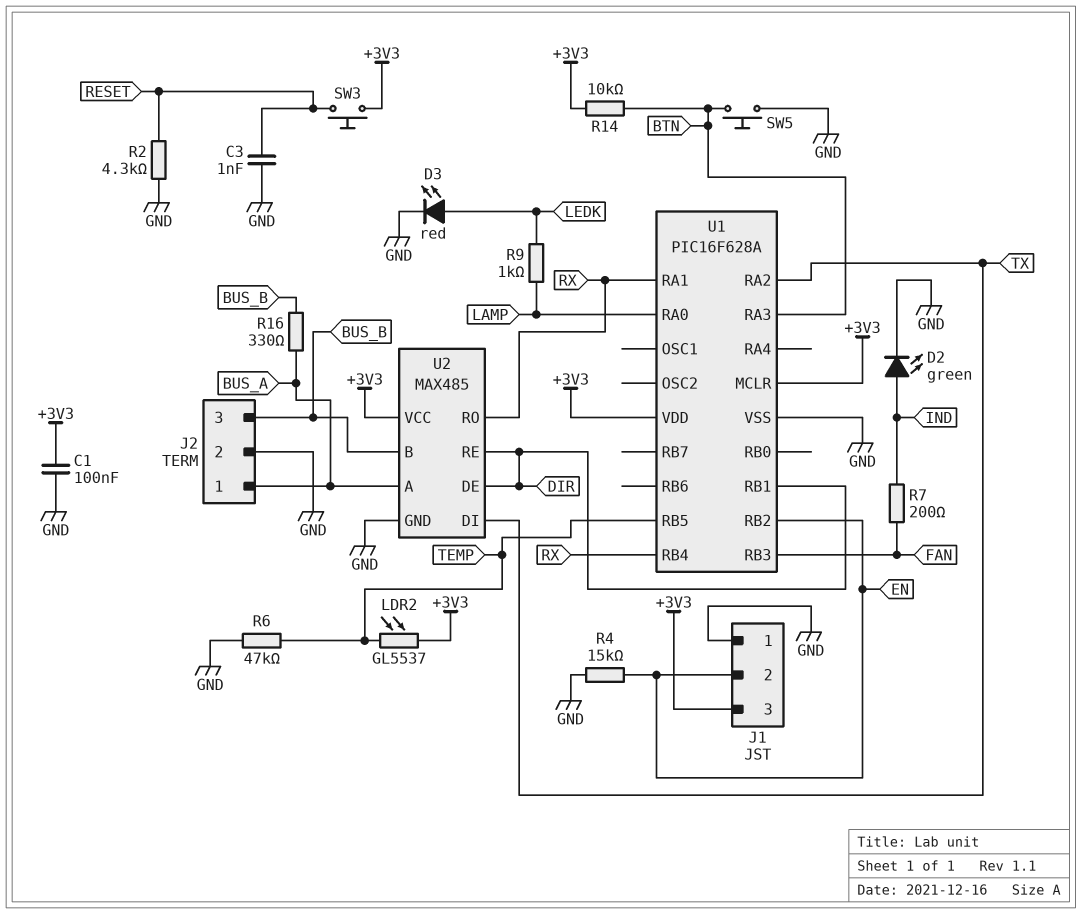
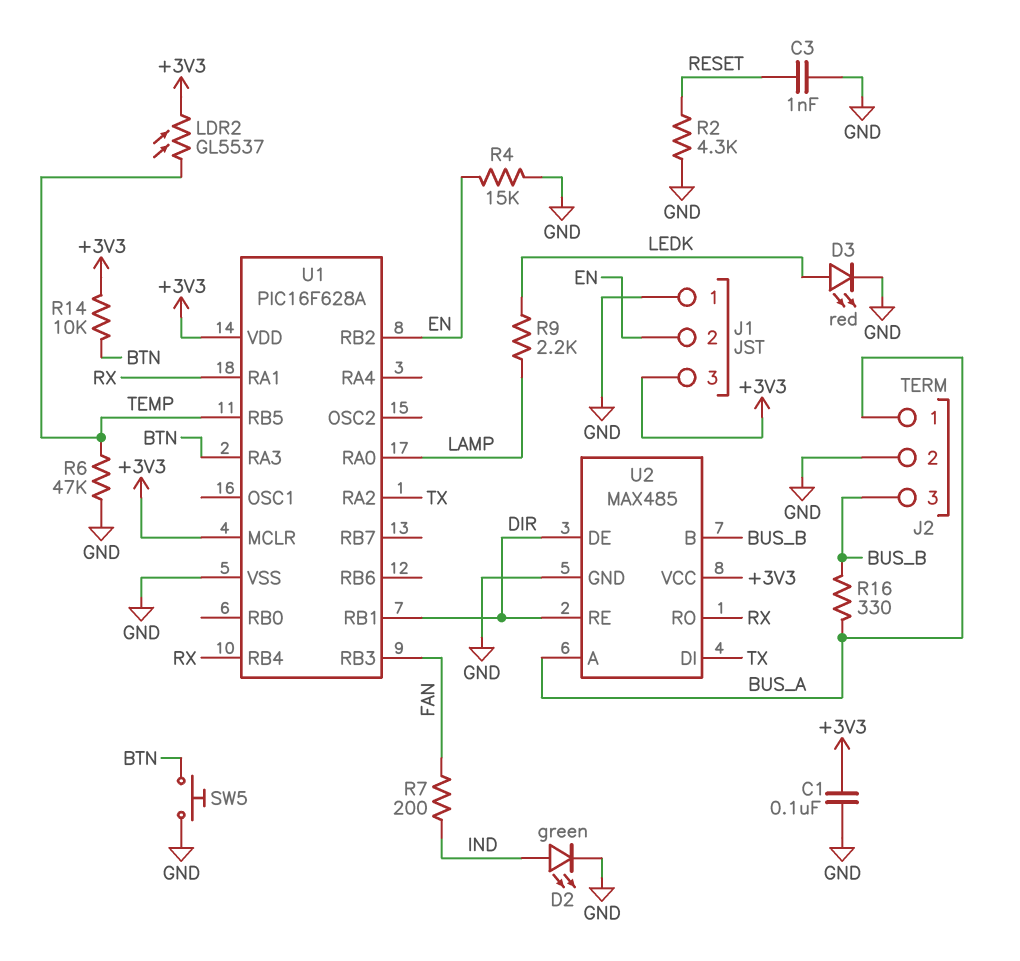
R9: 1k (LAMP, LEDK) -> 2.2k (LAMP, LEDK)
SW3: button (+3V3, RESET) -> none

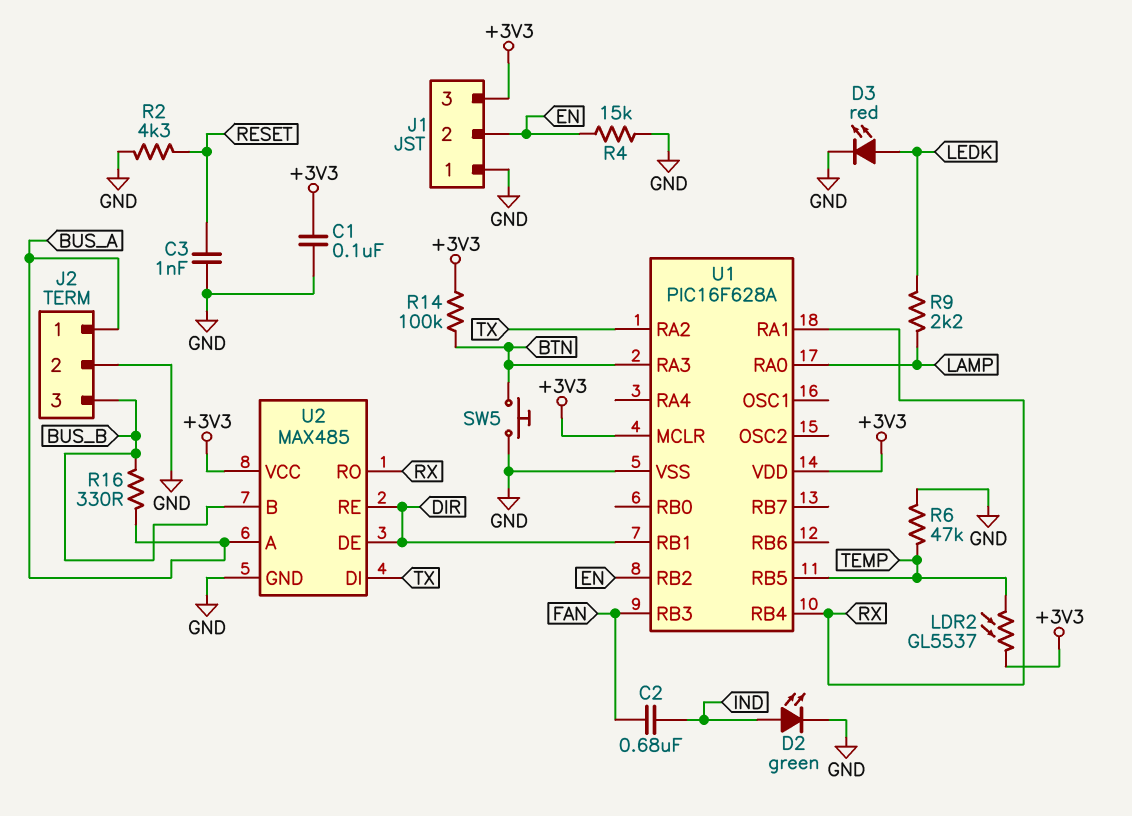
C2: none -> 680nF (FAN, IND)
R7: 200 (FAN, IND) -> none
R14: 10k (+3V3, BTN) -> 100k (+3V3, BTN)

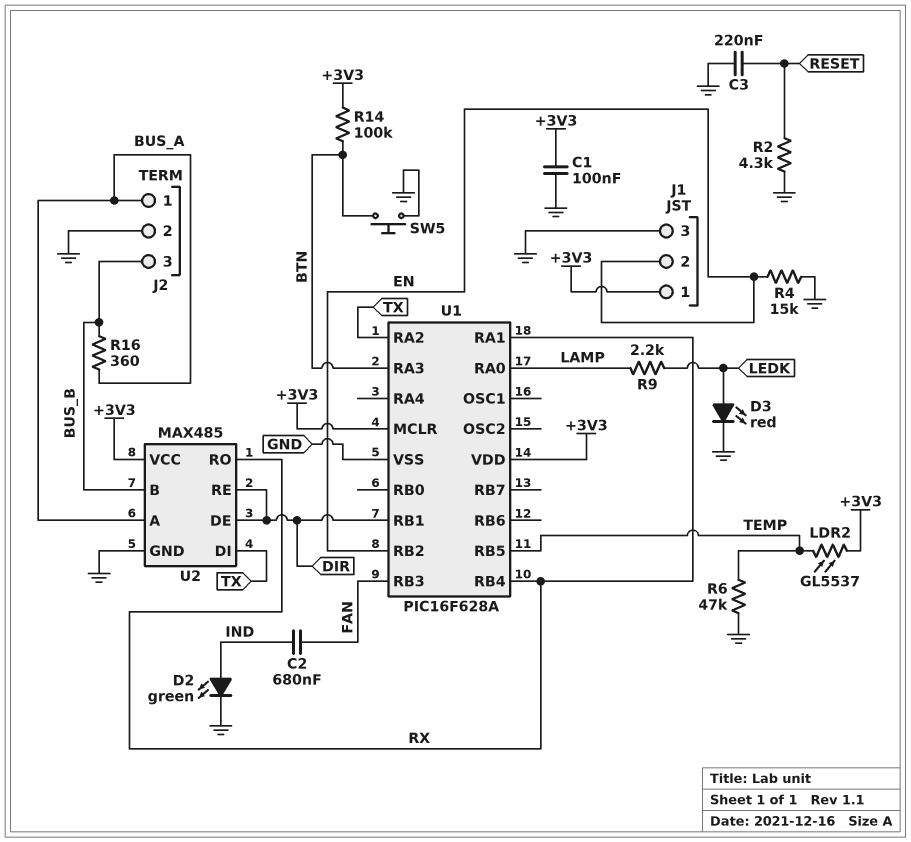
C3: 1nF (GND, RESET) -> 220nF (GND, RESET)
J1 pin 1: GND -> +3V3
J1 pin 3: +3V3 -> GND
R16: 330 (BUS_A, BUS_B) -> 360 (BUS_A, BUS_B)

